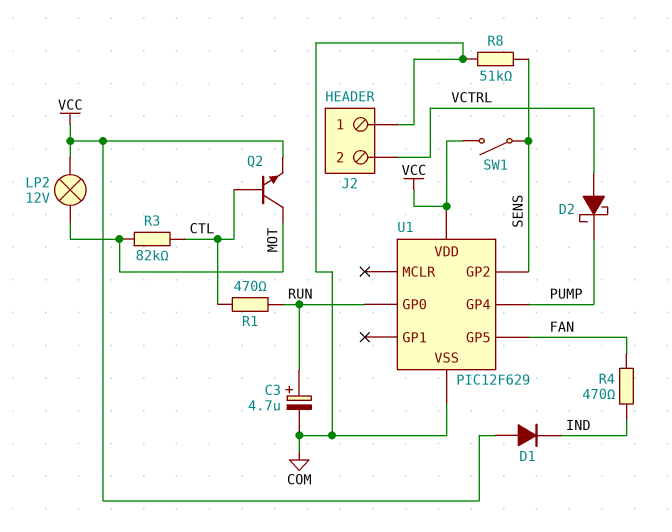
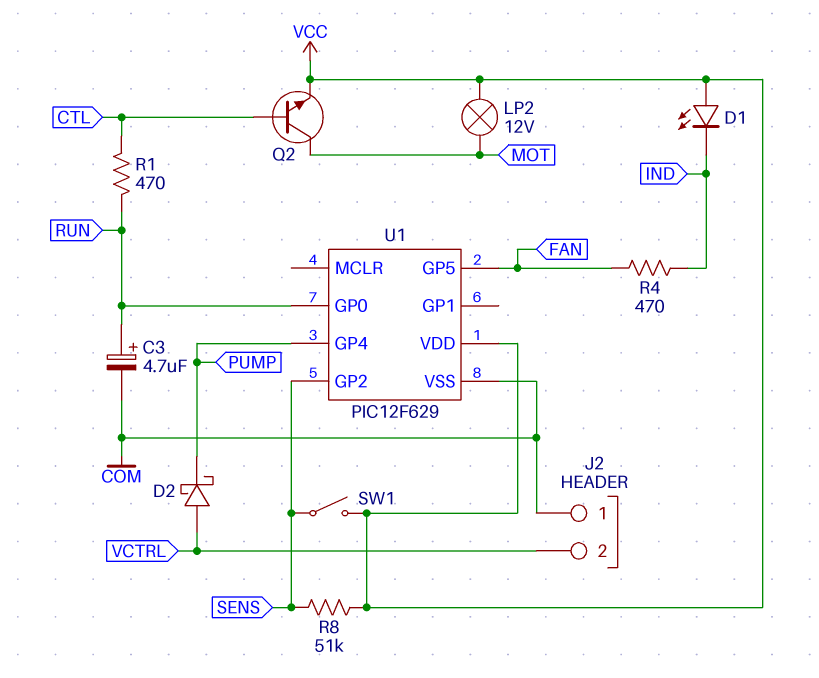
D1: diode (A VCC, K IND) -> LED (A VCC, K IND)
R3: 82k (CTL, MOT) -> none
R8: 51k (COM, SENS) -> 51k (SENS, VCC)

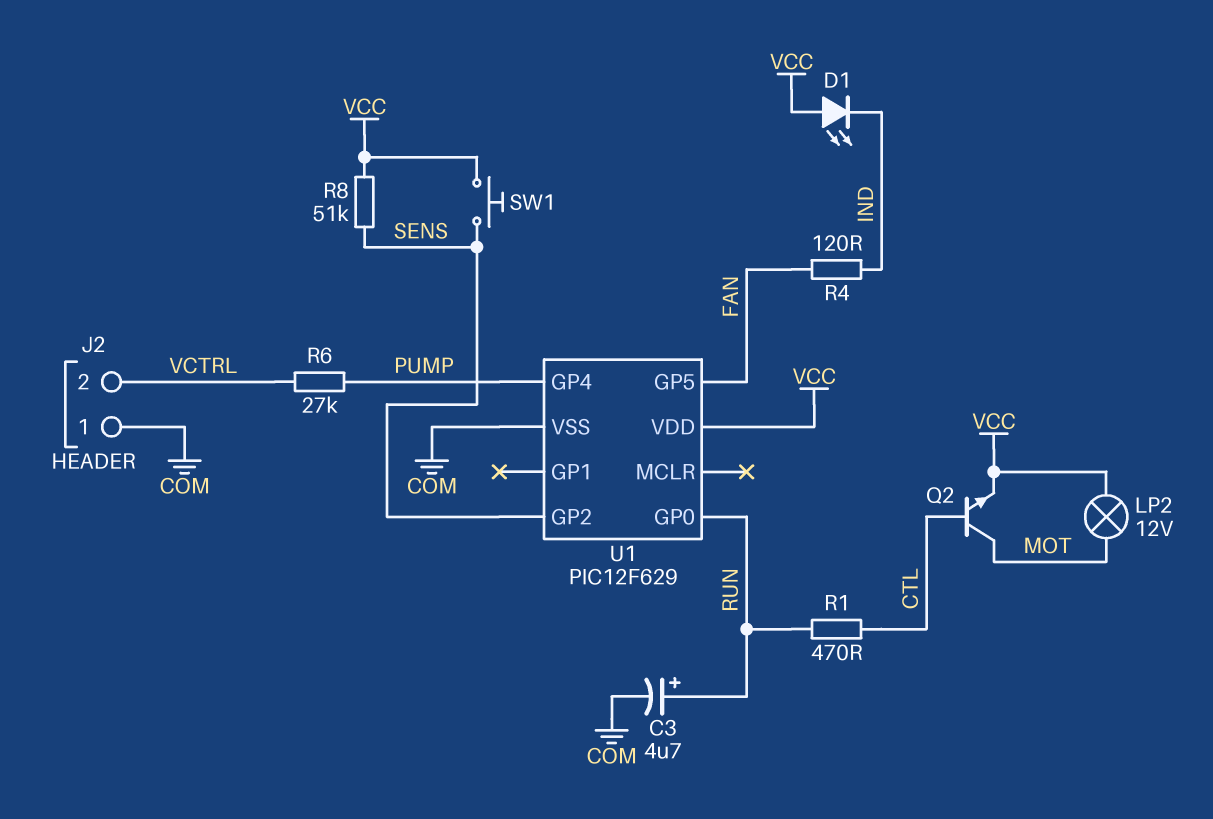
D2: schottky (A VCTRL, K PUMP) -> none
R4: 470 (FAN, IND) -> 120 (FAN, IND)
R6: none -> 27k (PUMP, VCTRL)
SW1: switch (SENS, VCC) -> button (SENS, VCC)

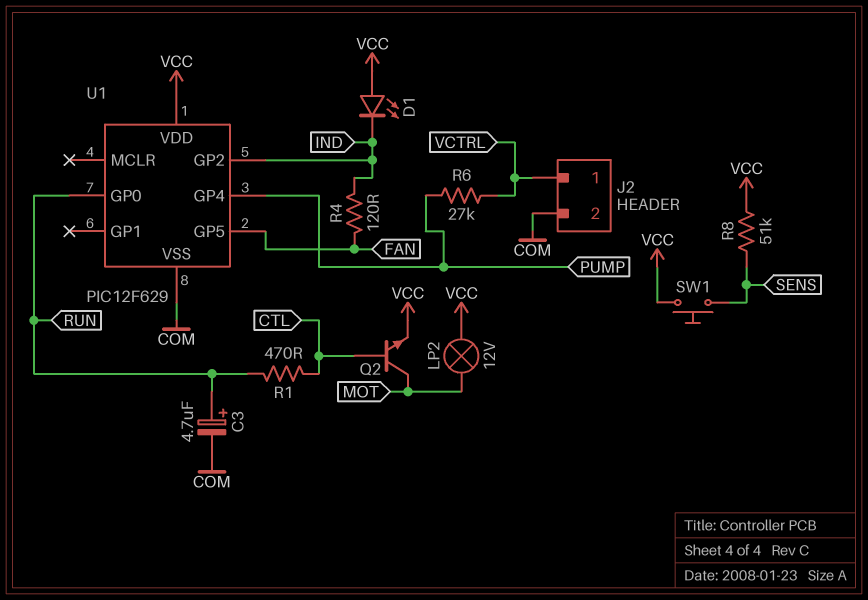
J2 pin 1: COM -> VCTRL
J2 pin 2: VCTRL -> COM
U1 pin GP2: SENS -> IND

